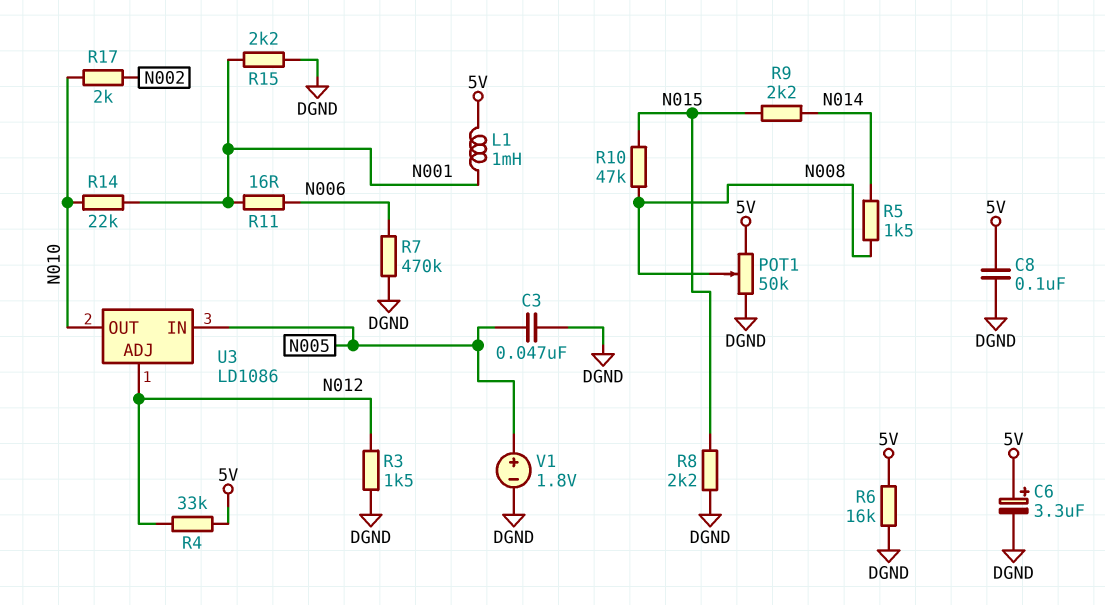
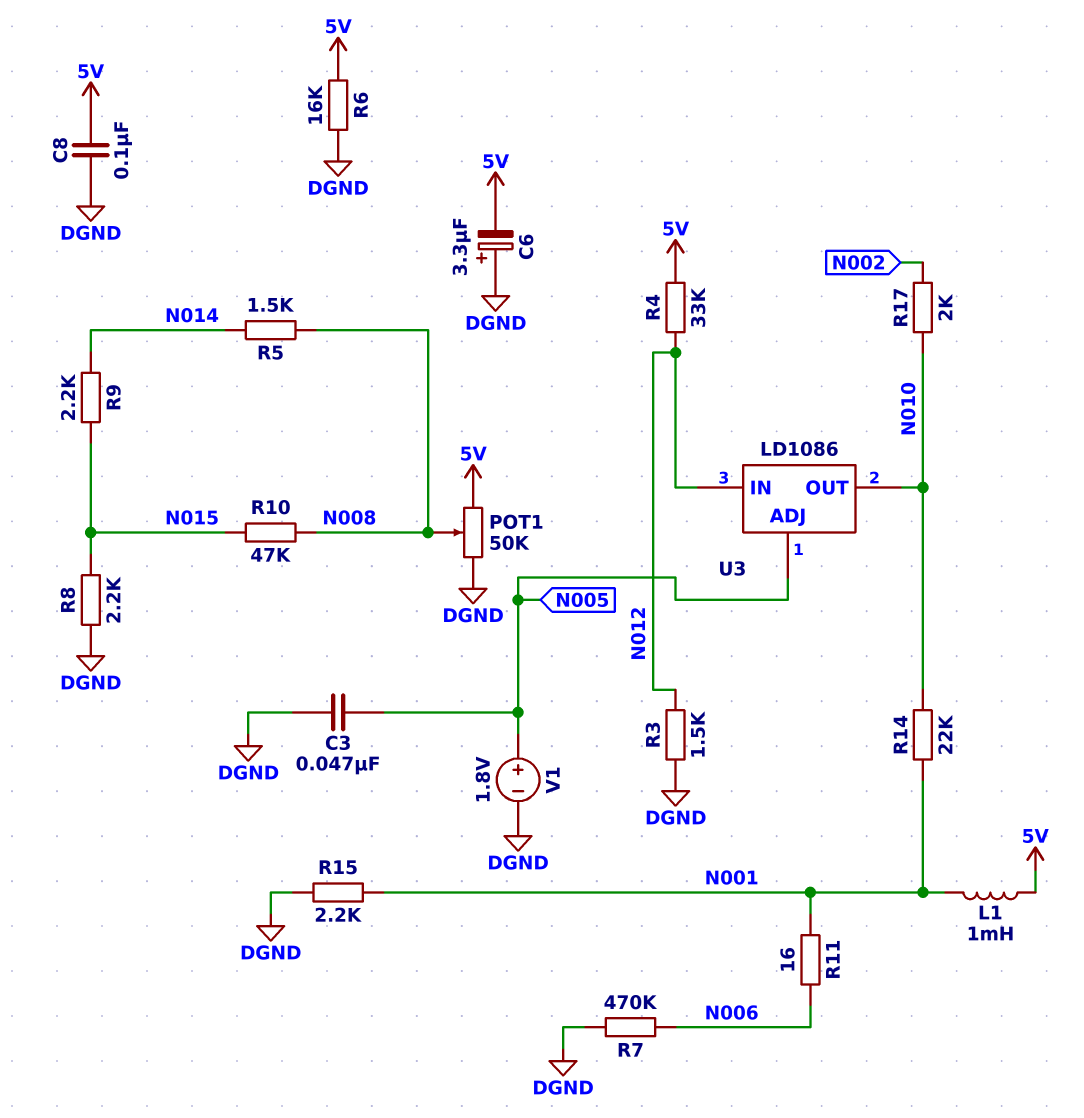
C6: 3.3uF (plus 5V, minus DGND) -> 3.3uF (plus DGND, minus 5V)
U3 pin ADJ: N012 -> N005
U3 pin IN: N005 -> N012

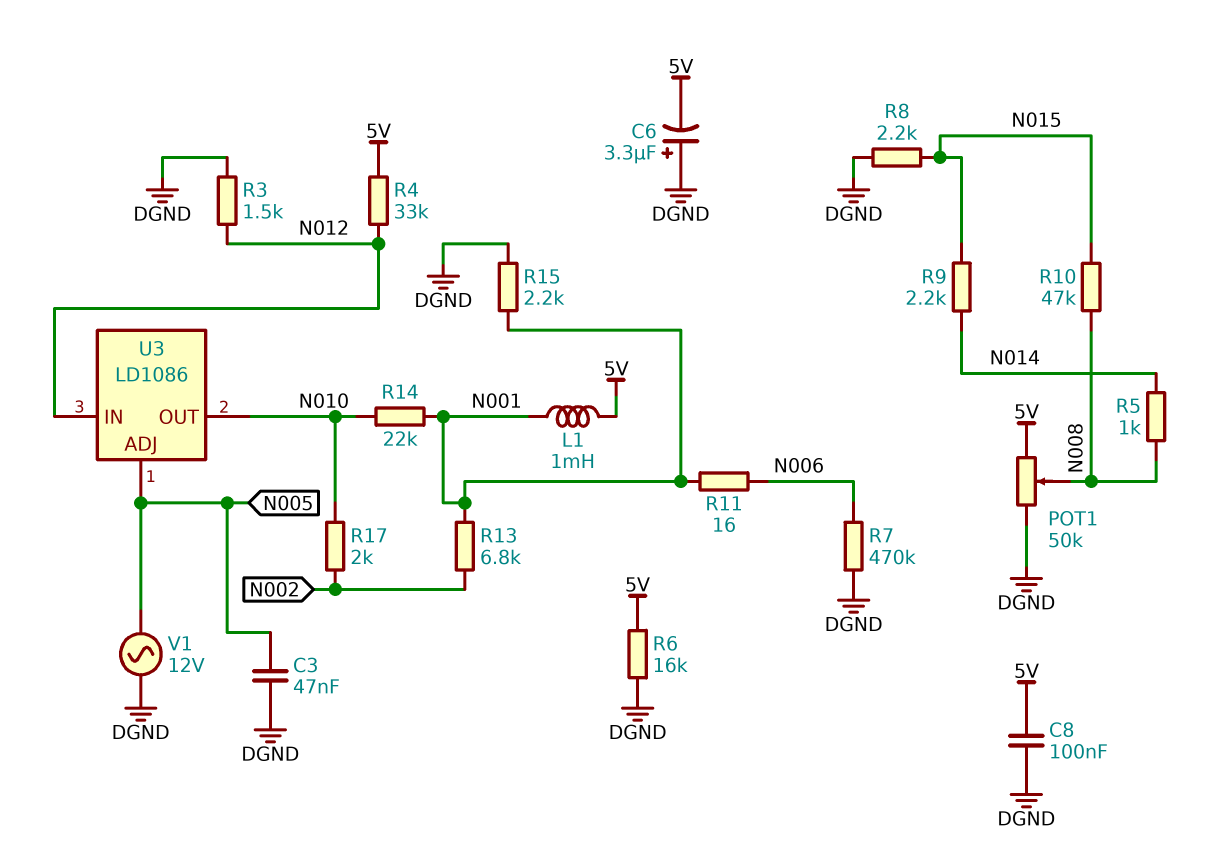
R5: 1.5k (N008, N014) -> 1k (N008, N014)
R13: none -> 6.8k (N001, N002)
V1: 1.8V (plus N005, minus DGND) -> AC 12V (DGND, N005)

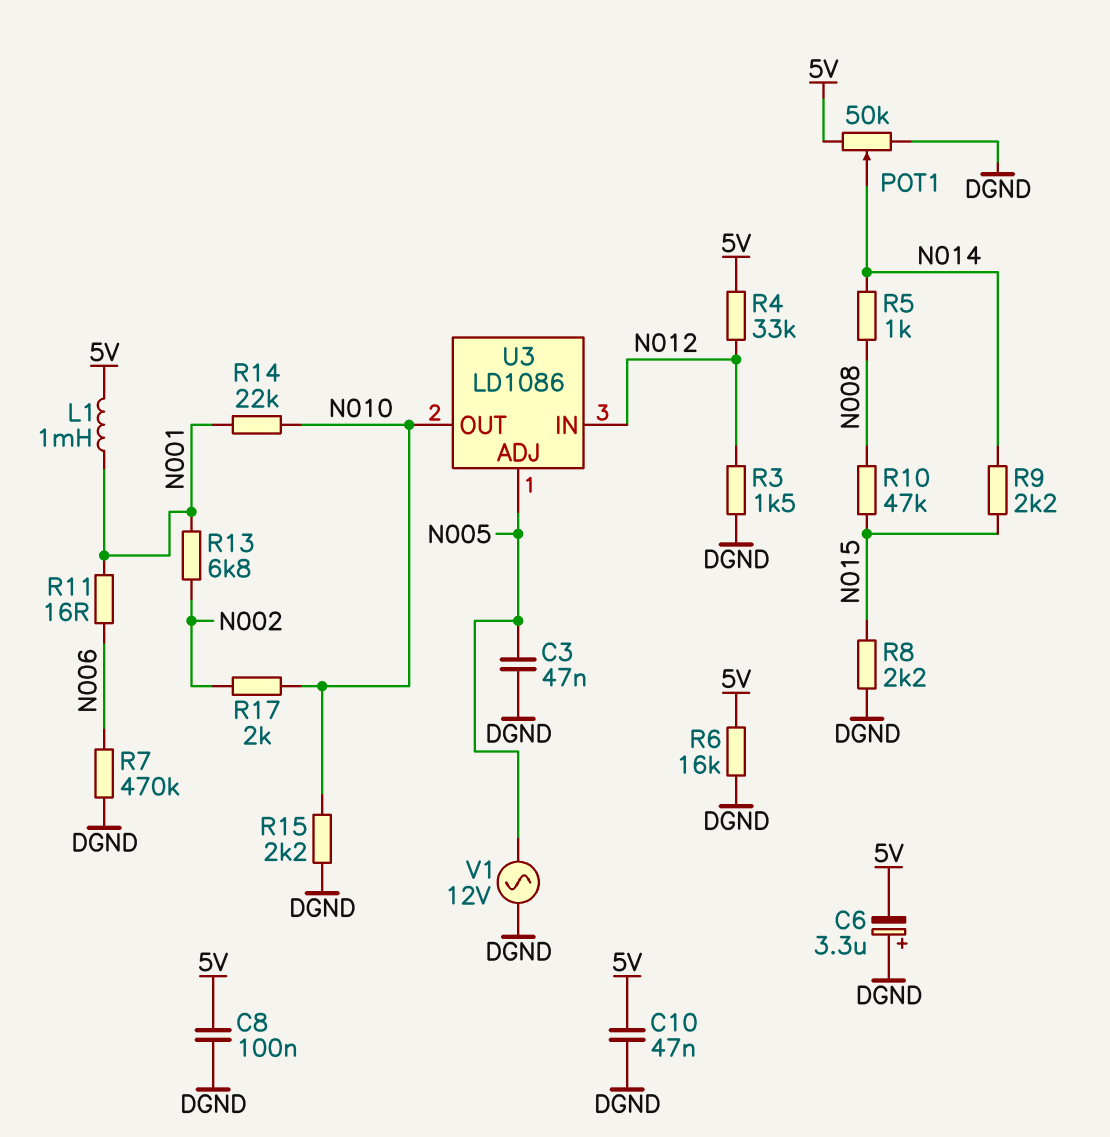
C10: none -> 47nF (5V, DGND)
POT1: 50k (5V, DGND, wiper N008) -> 50k (5V, DGND, wiper N014)
R15: 2.2k (DGND, N001) -> 2.2k (DGND, N010)

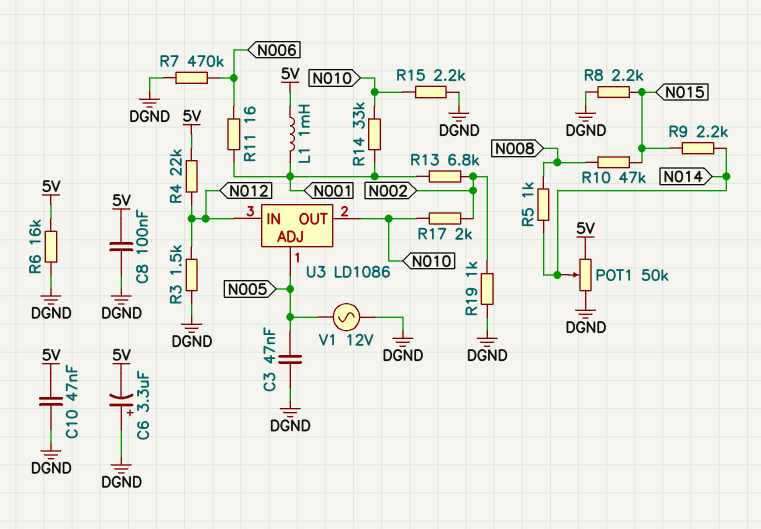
R4: 33k (5V, N012) -> 22k (5V, N012)
R14: 22k (N001, N010) -> 33k (N001, N010)
R19: none -> 1k (DGND, N002)

